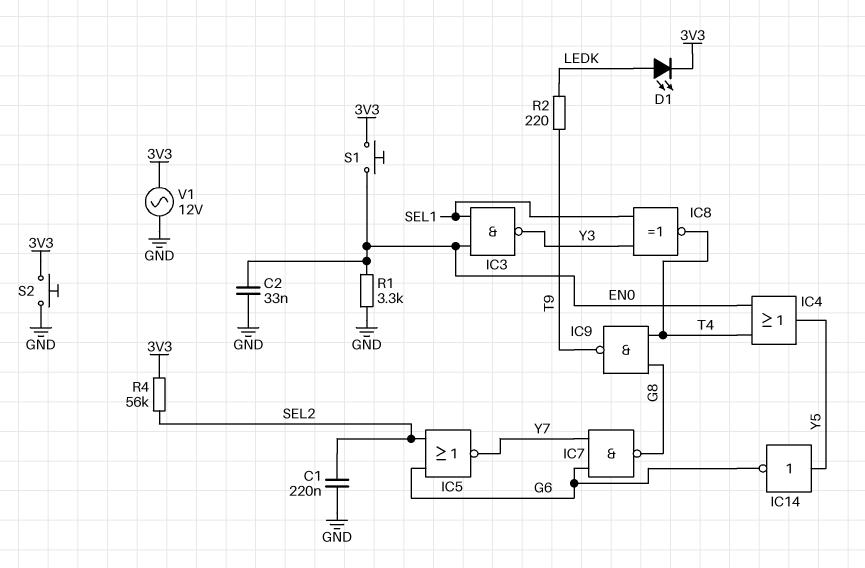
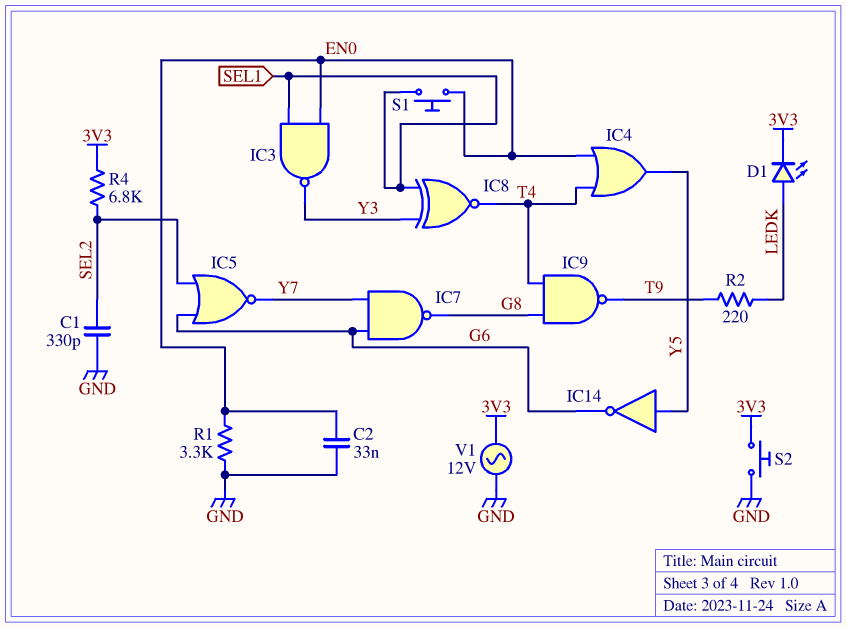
C1: 220nF (GND, SEL2) -> 330pF (GND, SEL2)
R4: 56k (3V3, SEL2) -> 6.8k (3V3, SEL2)
S1: button (3V3, EN0) -> button (EN0, SEL1)

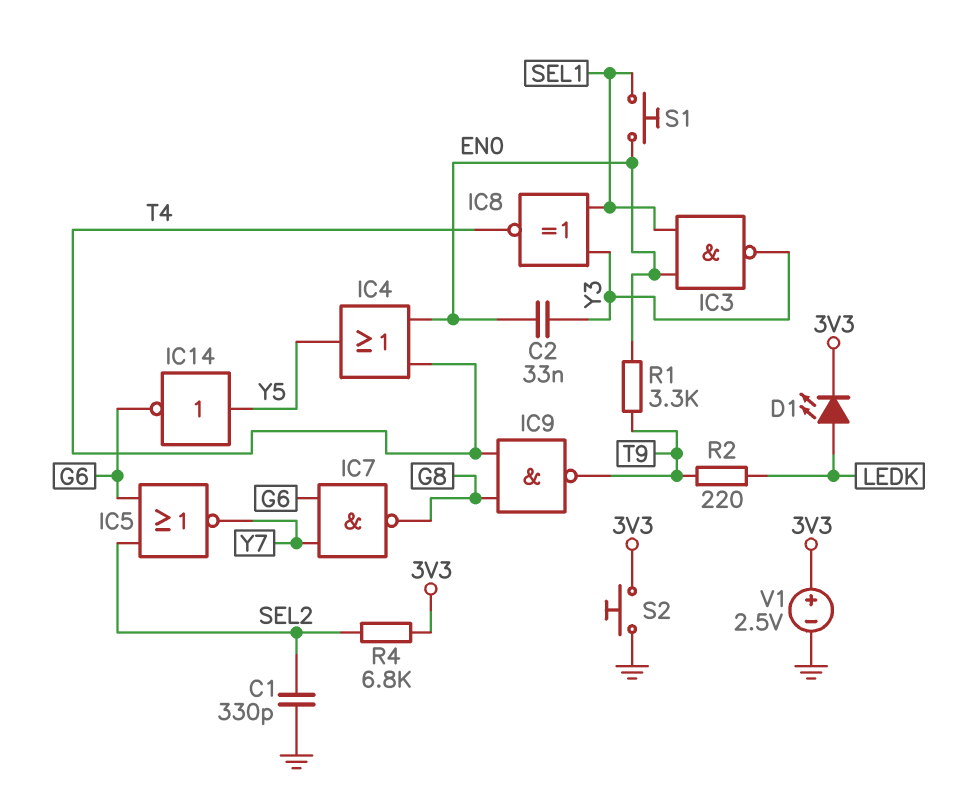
C2: 33nF (EN0, GND) -> 33nF (EN0, Y3)
R1: 3.3k (EN0, GND) -> 3.3k (EN0, T9)
V1: AC 12V (3V3, GND) -> 2.5V (plus 3V3, minus GND)

